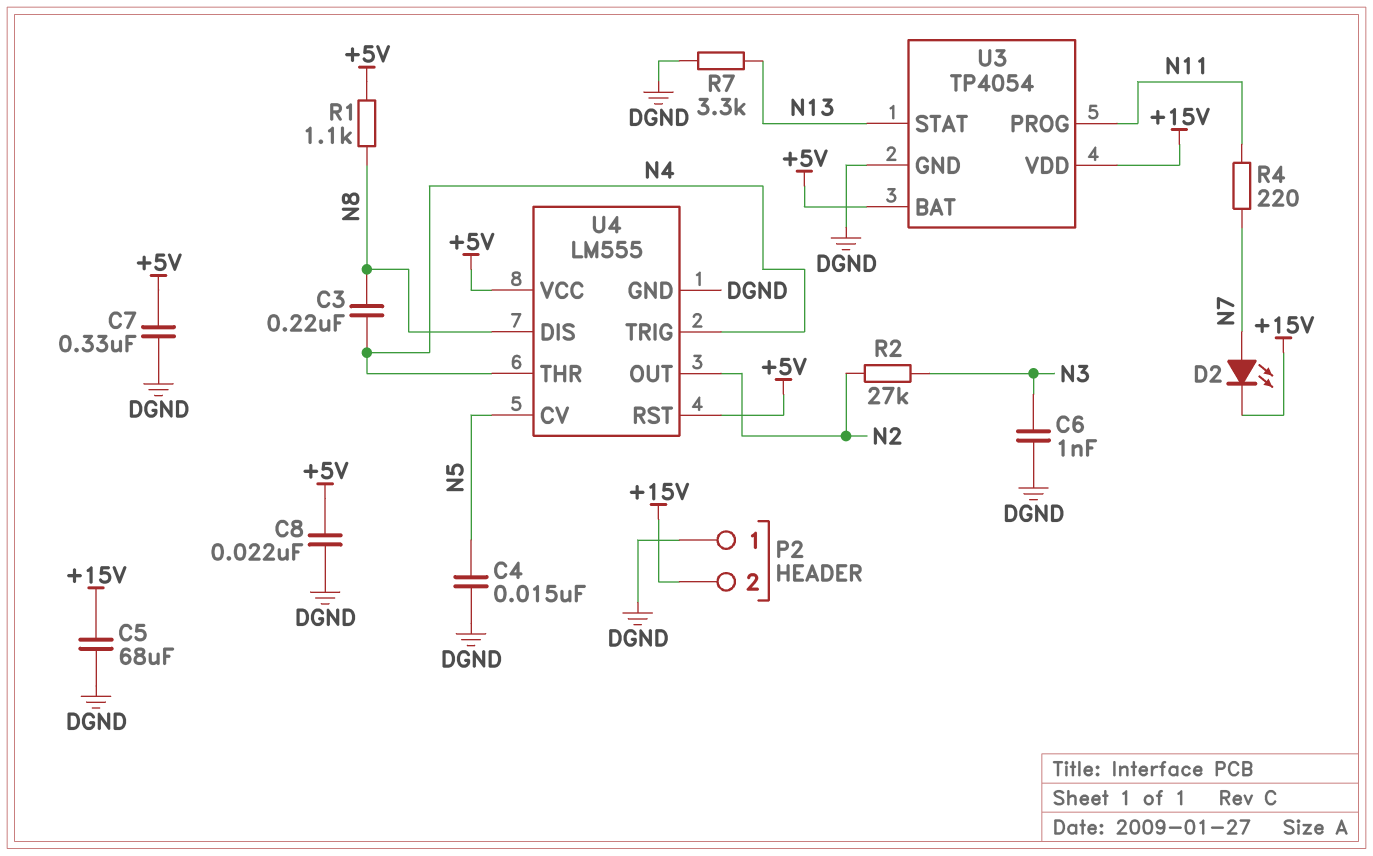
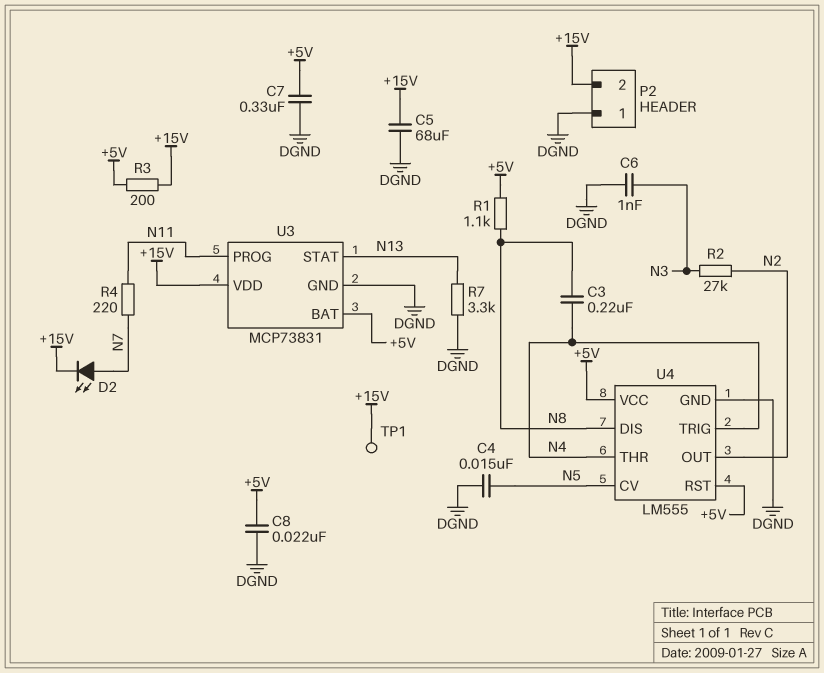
R3: none -> 200 (+5V, +15V)
TP1: none -> test point (+15V)
U3: TP4054 -> MCP73831

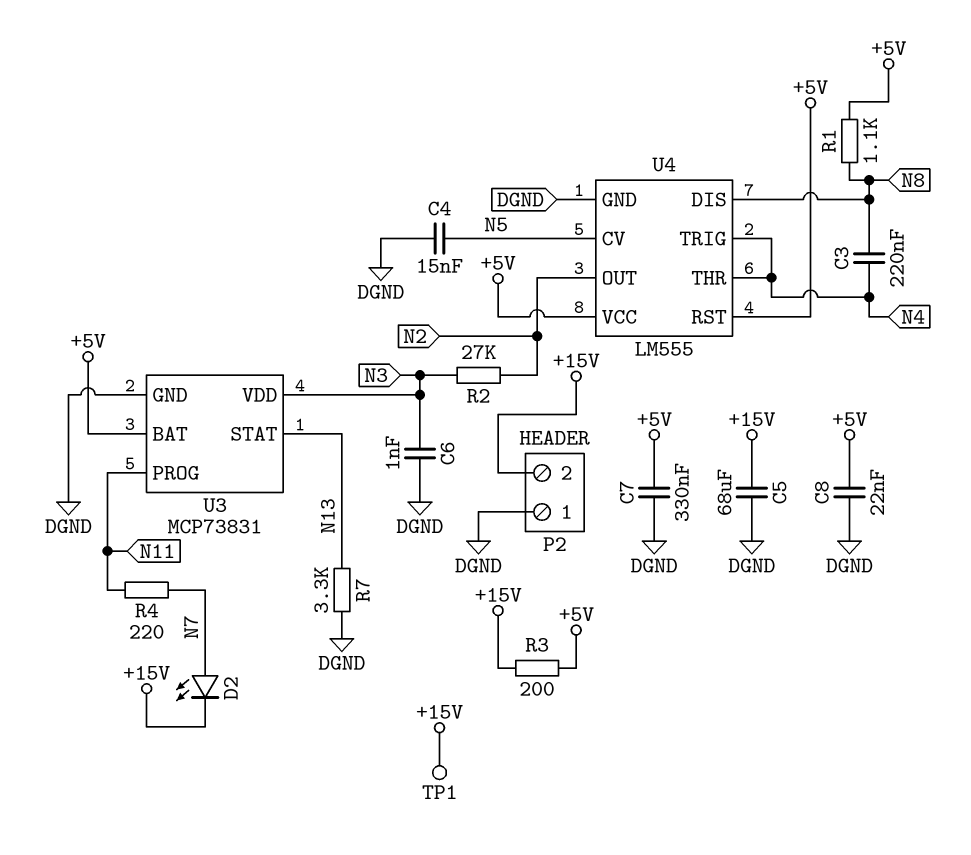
U3 pin VDD: +15V -> N3

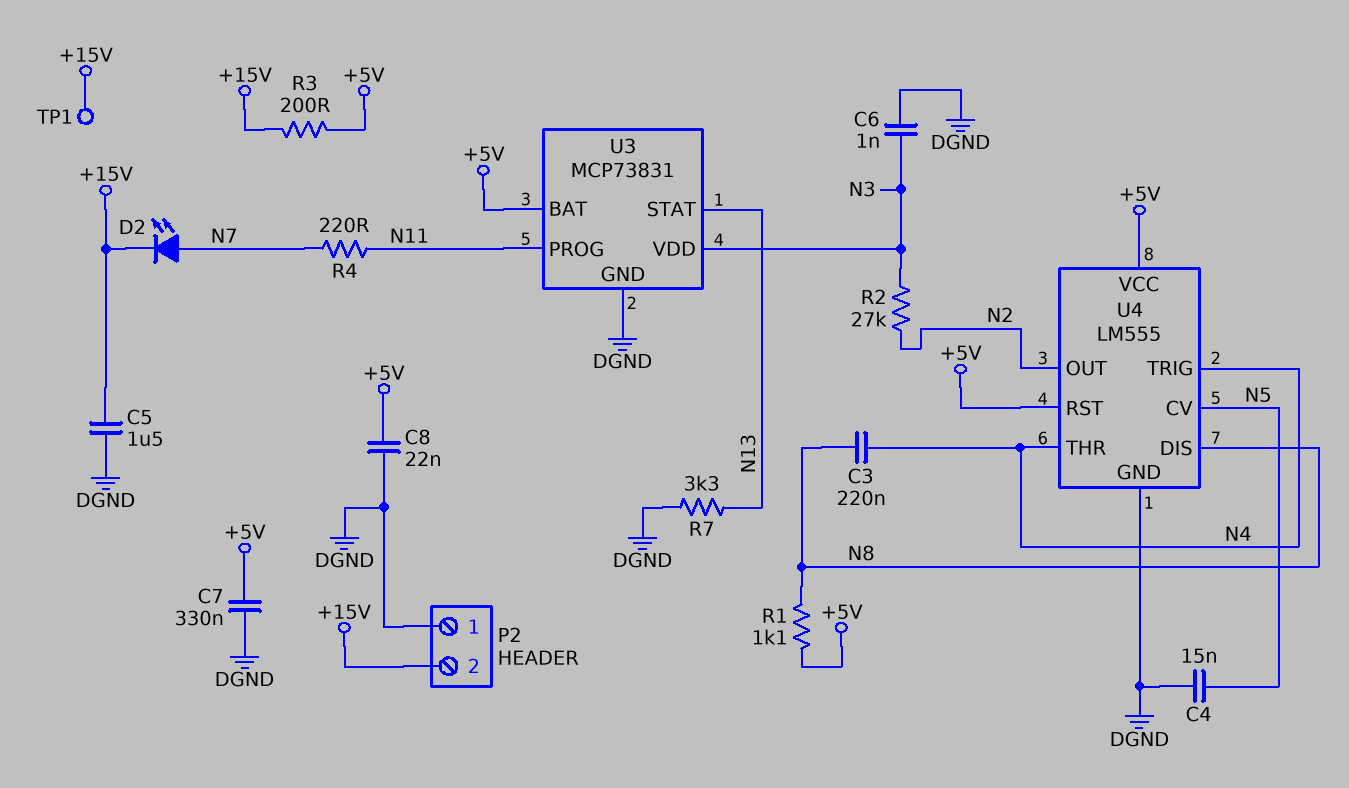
C5: 68uF (+15V, DGND) -> 1.5uF (+15V, DGND)

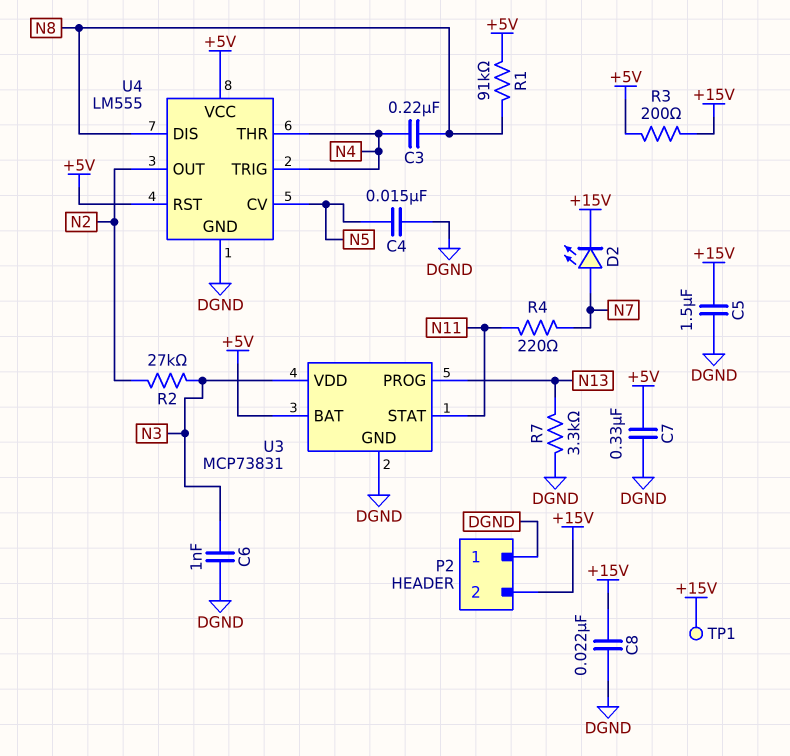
C8: 22nF (+5V, DGND) -> 22nF (+15V, DGND)
R1: 1.1k (+5V, N8) -> 91k (+5V, N8)
U3 pin PROG: N11 -> N13
U3 pin STAT: N13 -> N11

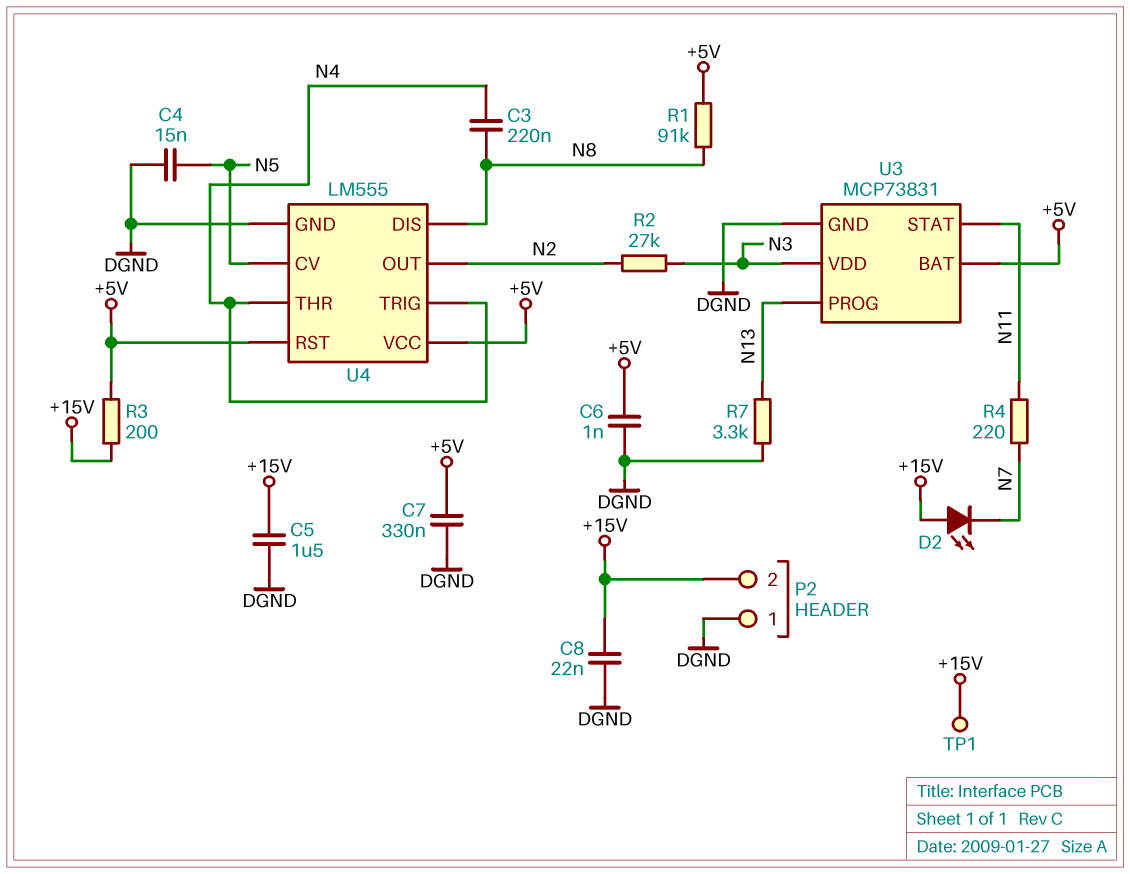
C6: 1nF (DGND, N3) -> 1nF (+5V, DGND)
D2: LED (A N7, K +15V) -> LED (A +15V, K N7)

